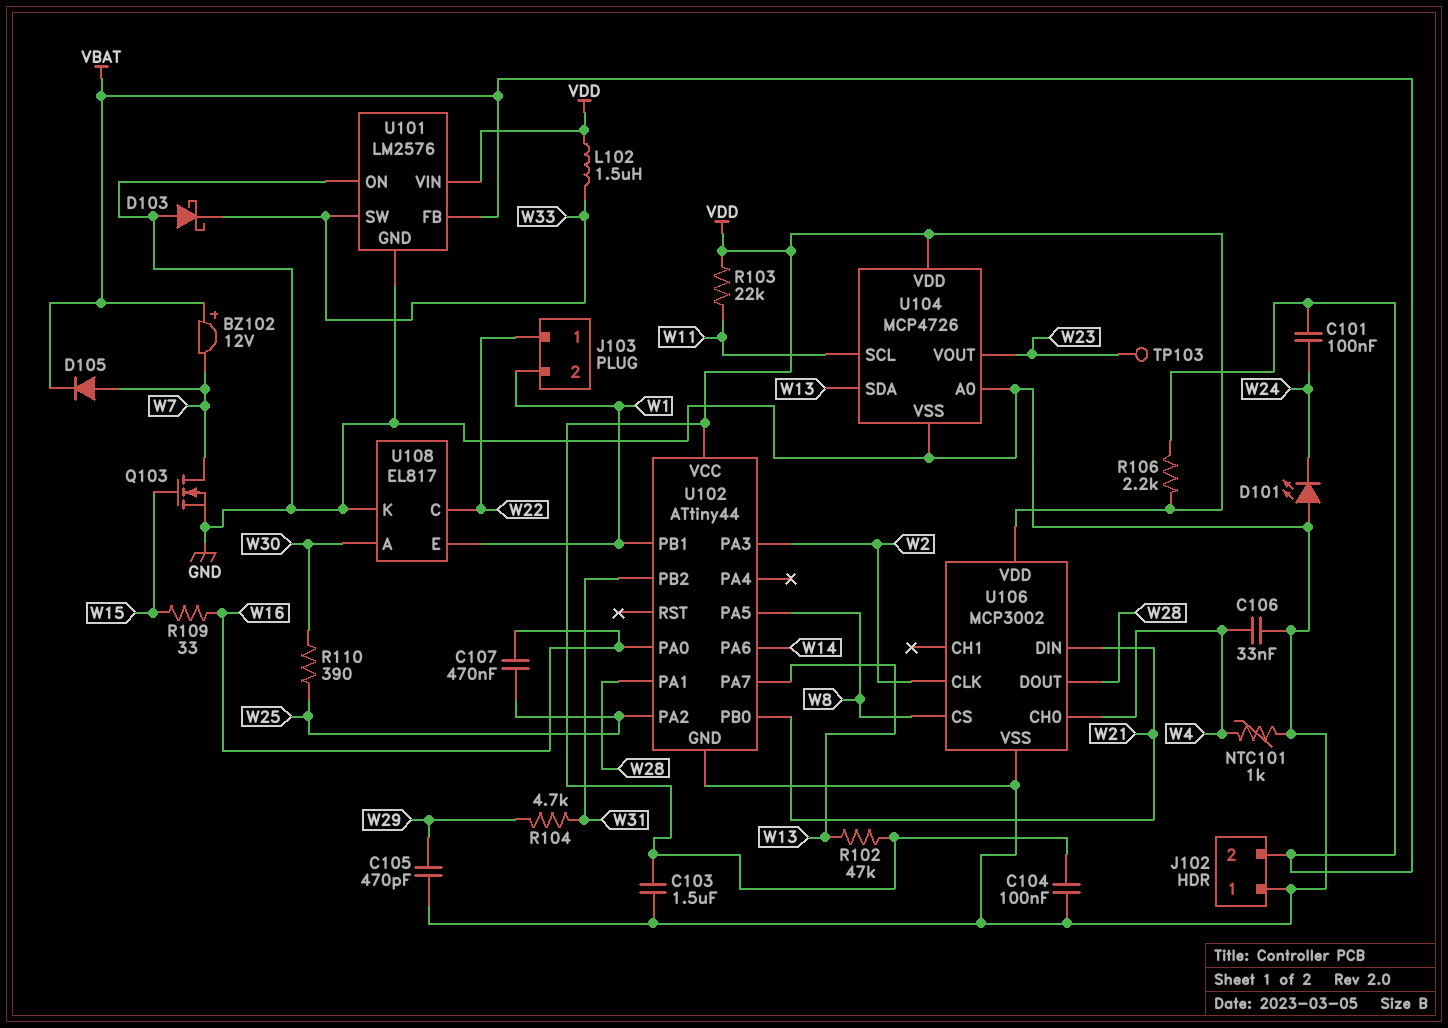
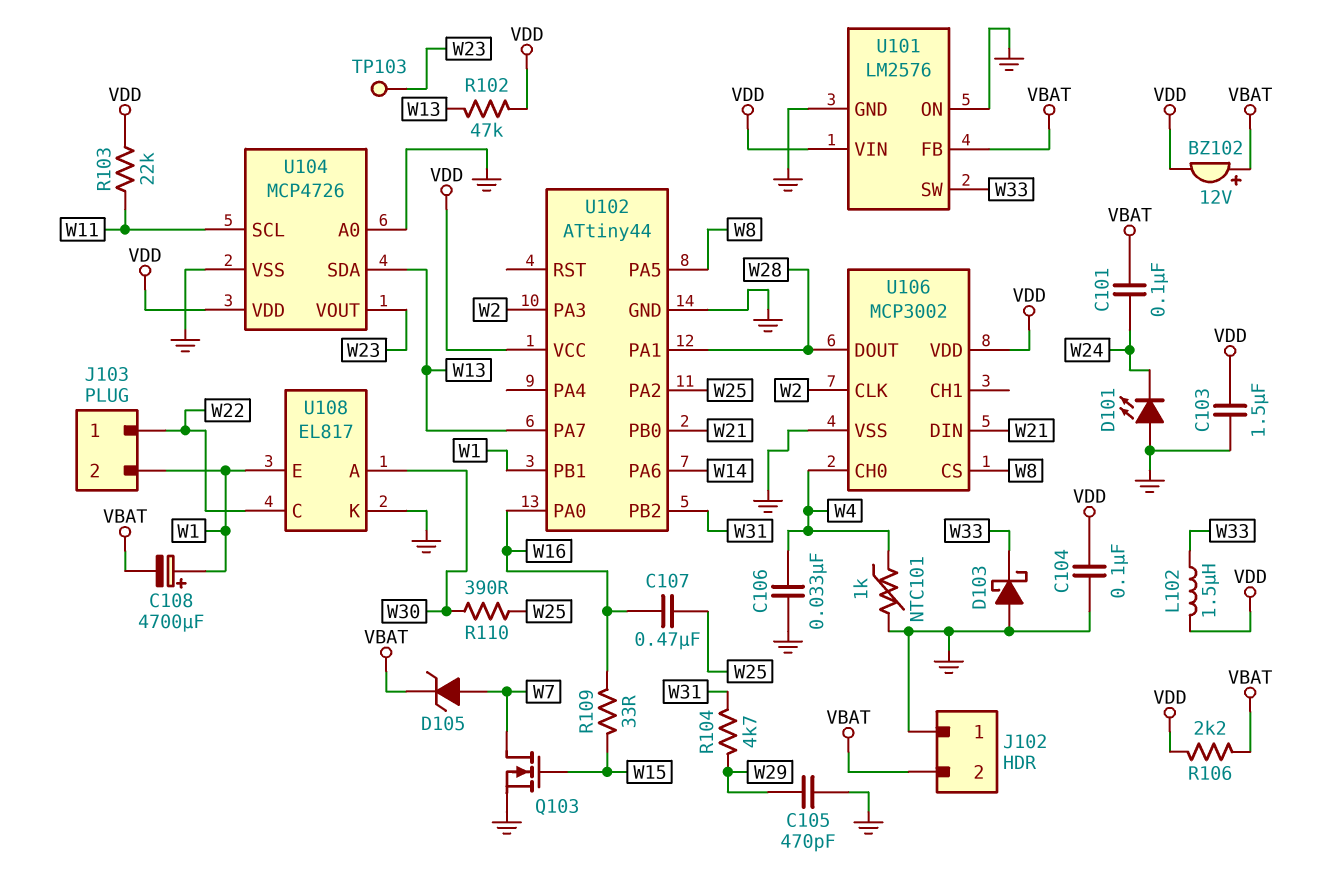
BZ102: buzzer 12V (plus VBAT, minus W7) -> buzzer 12V (plus VBAT, minus VDD)
C108: none -> 4700uF (plus W1, minus VBAT)
D105: diode (A W7, K VBAT) -> zener (A W7, K VBAT)

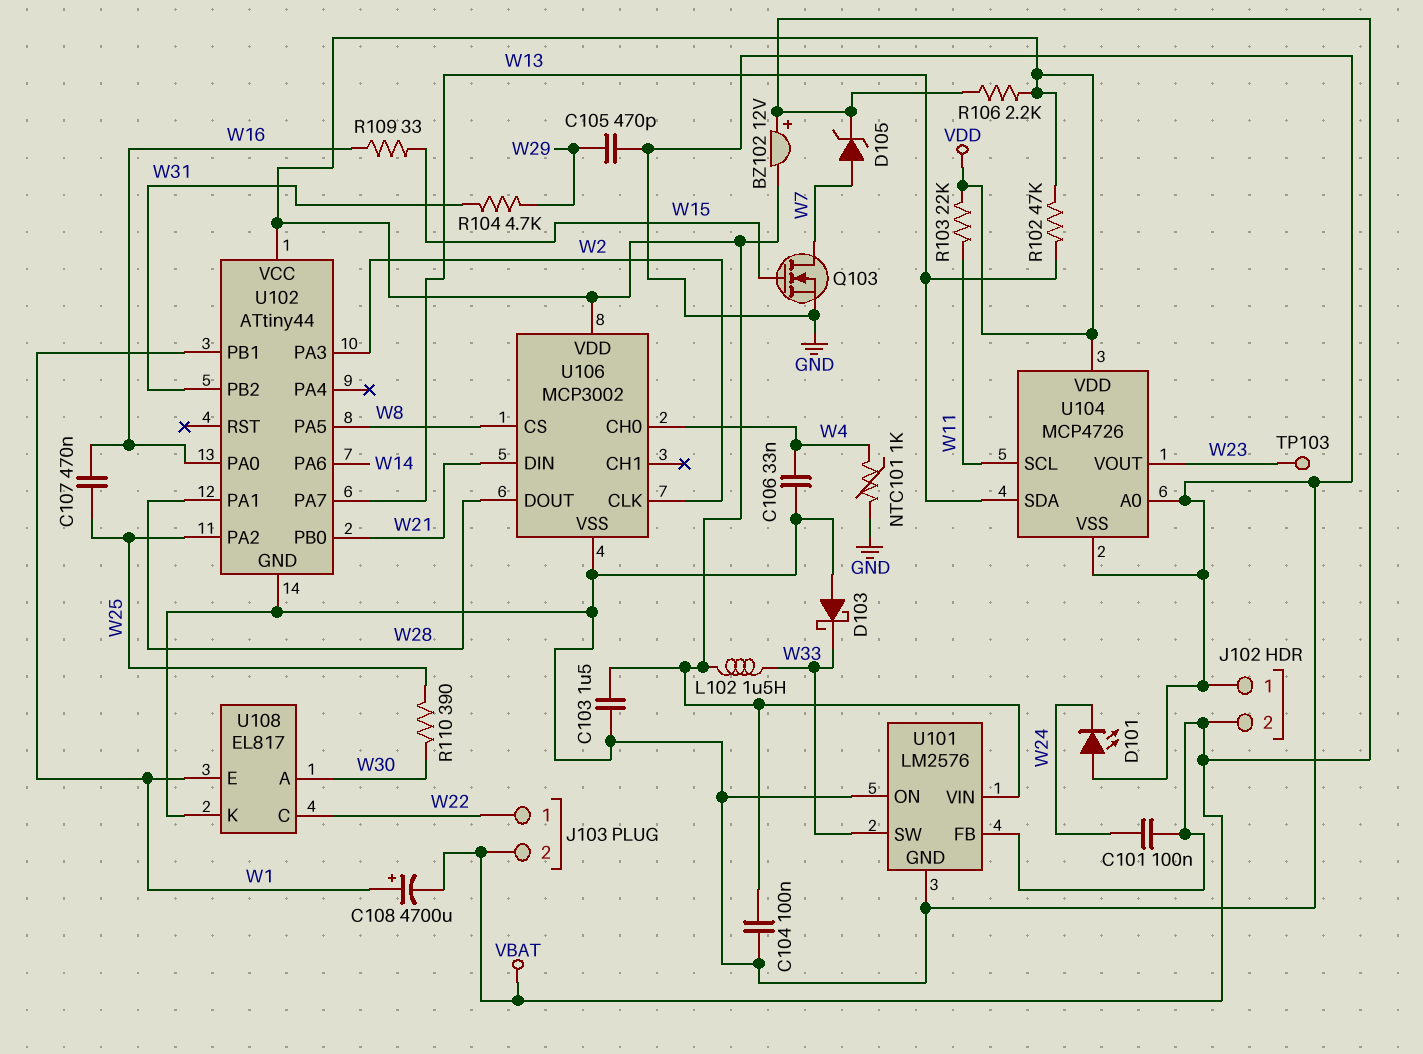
J103 pin 2: W1 -> VBAT

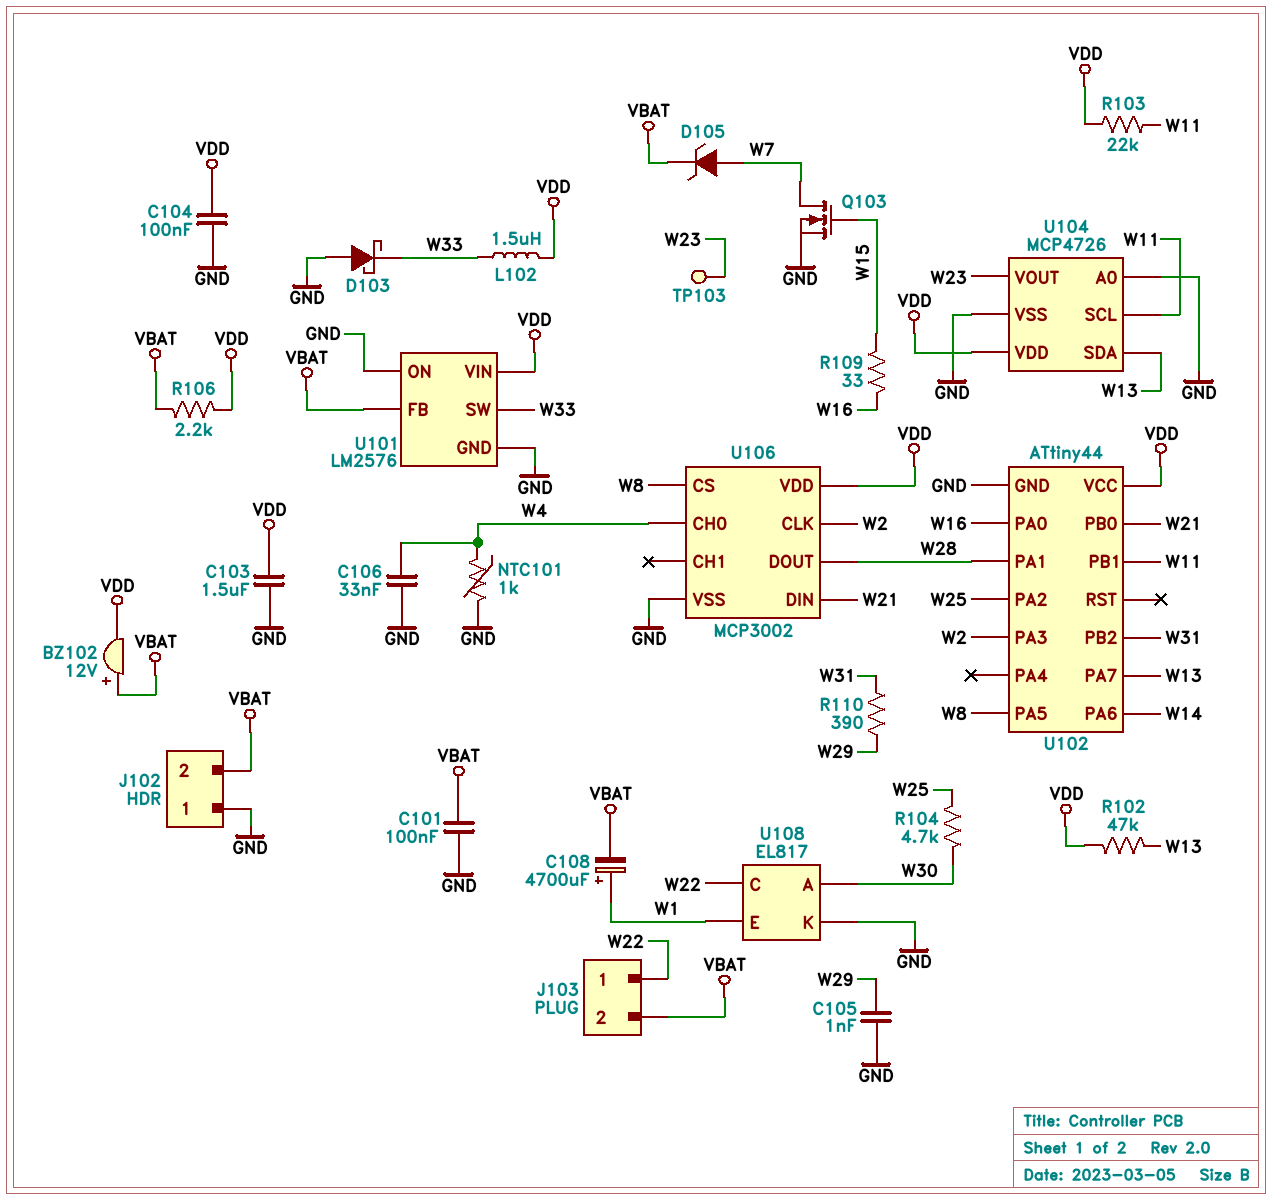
C101: 100nF (VBAT, W24) -> 100nF (GND, VBAT)
C105: 470pF (GND, W29) -> 1nF (GND, W29)
C107: 470nF (W16, W25) -> none
D101: LED (A GND, K W24) -> none
R104: 4.7k (W29, W31) -> 4.7k (W25, W30)
R110: 390 (W25, W30) -> 390 (W29, W31)
U102 pin PB1: W1 -> W11

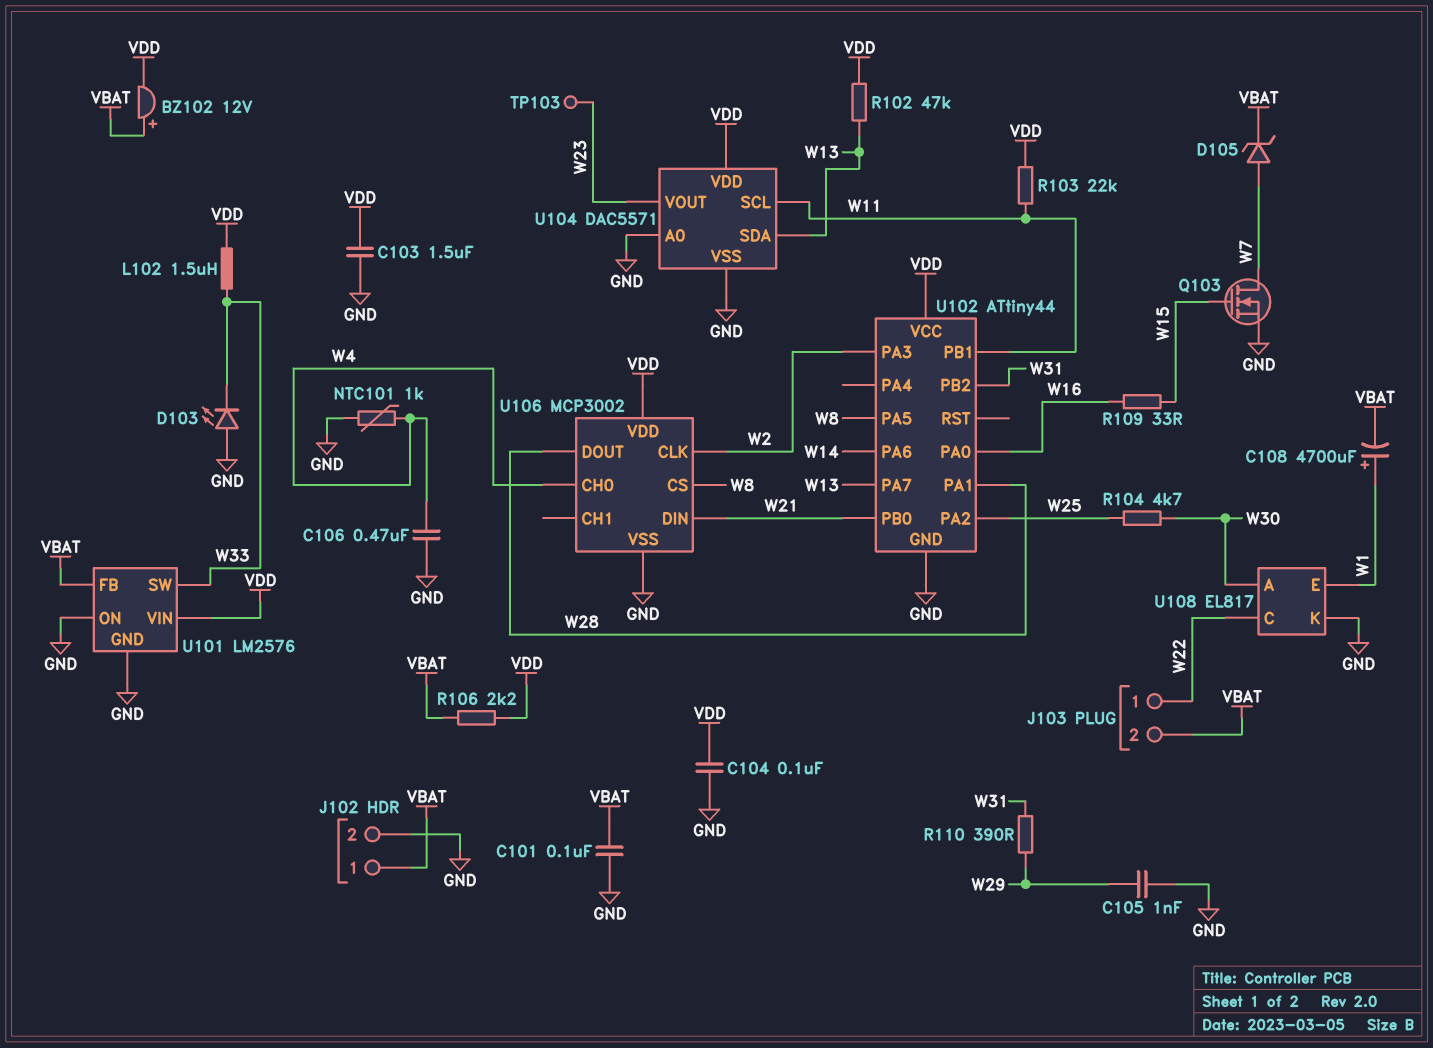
C106: 33nF (GND, W4) -> 470nF (GND, W4)
D103: schottky (A GND, K W33) -> LED (A GND, K W33)
J102 pin 1: GND -> VBAT
J102 pin 2: VBAT -> GND
U104: MCP4726 -> DAC5571

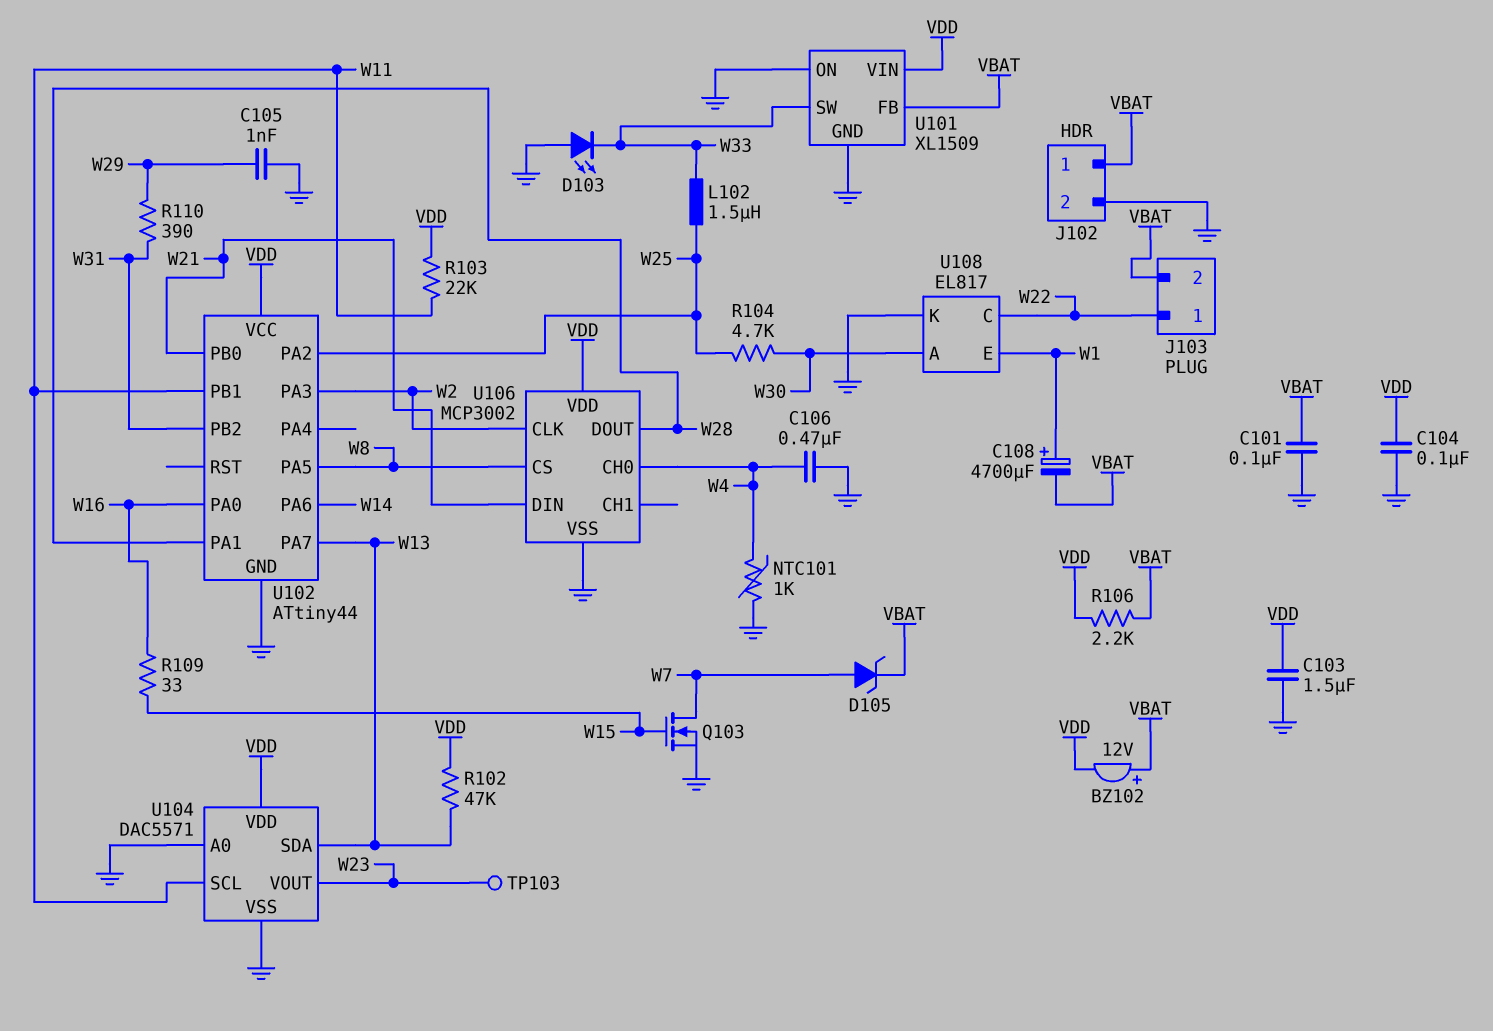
L102: 1.5uH (VDD, W33) -> 1.5uH (W25, W33)
U101: LM2576 -> XL1509

